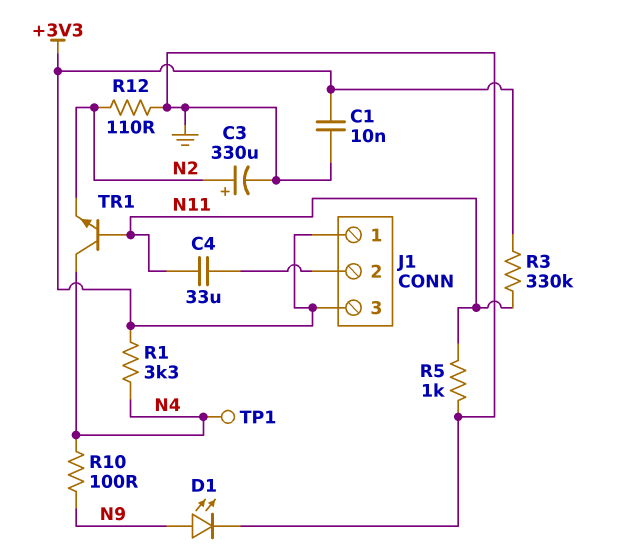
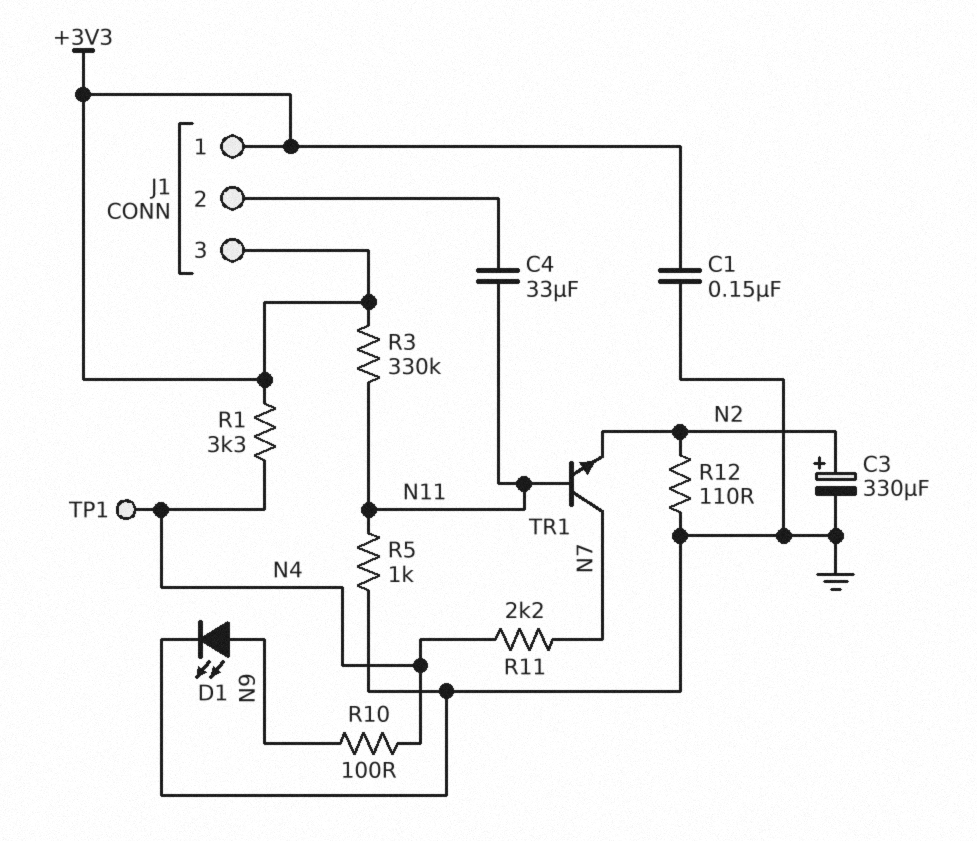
C1: 10nF (+3V3, GND) -> 150nF (+3V3, GND)
R11: none -> 2.2k (N4, N7)
TR1: NPN (B N11, C N4, E N2) -> NPN (B N11, C N7, E N2)

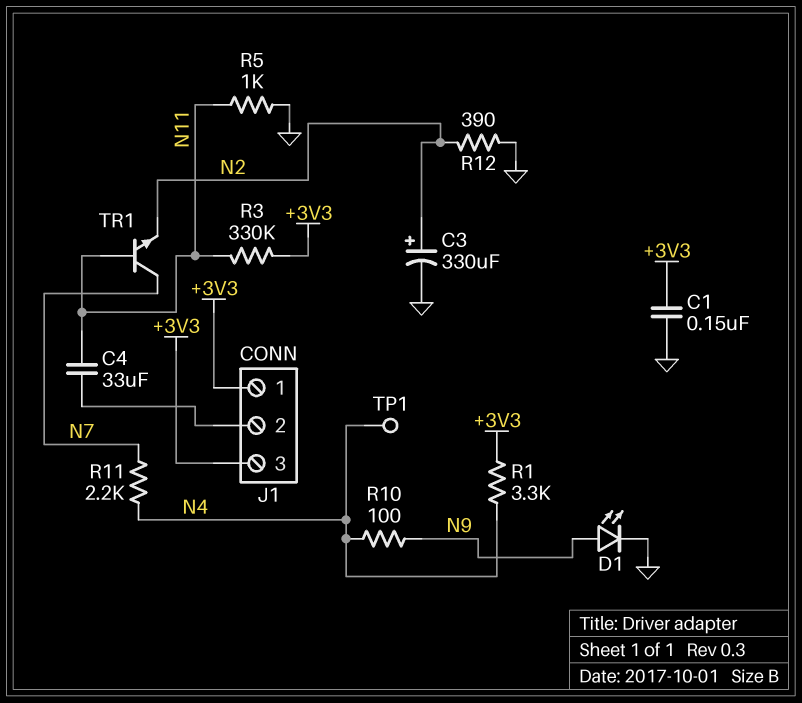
R12: 110 (GND, N2) -> 390 (GND, N2)

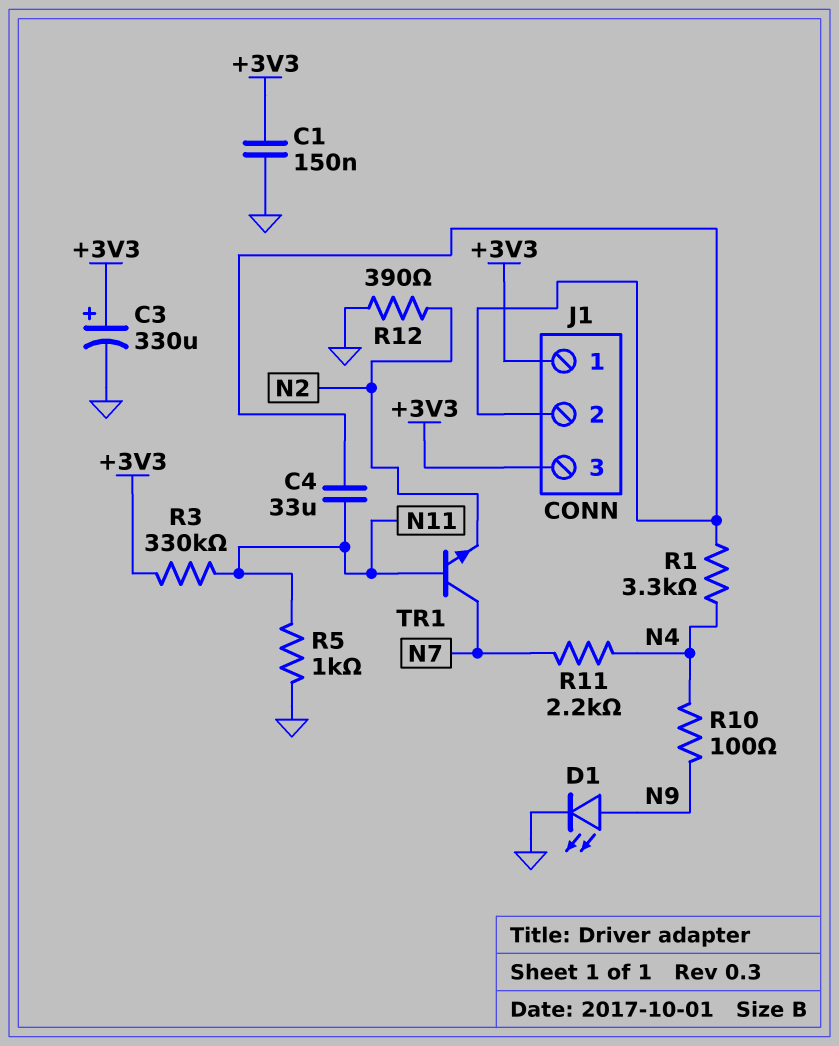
C3: 330uF (plus N2, minus GND) -> 330uF (plus +3V3, minus GND)
R1: 3.3k (+3V3, N4) -> 3.3k (J1/2, N4)
TP1: test point (N4) -> none

